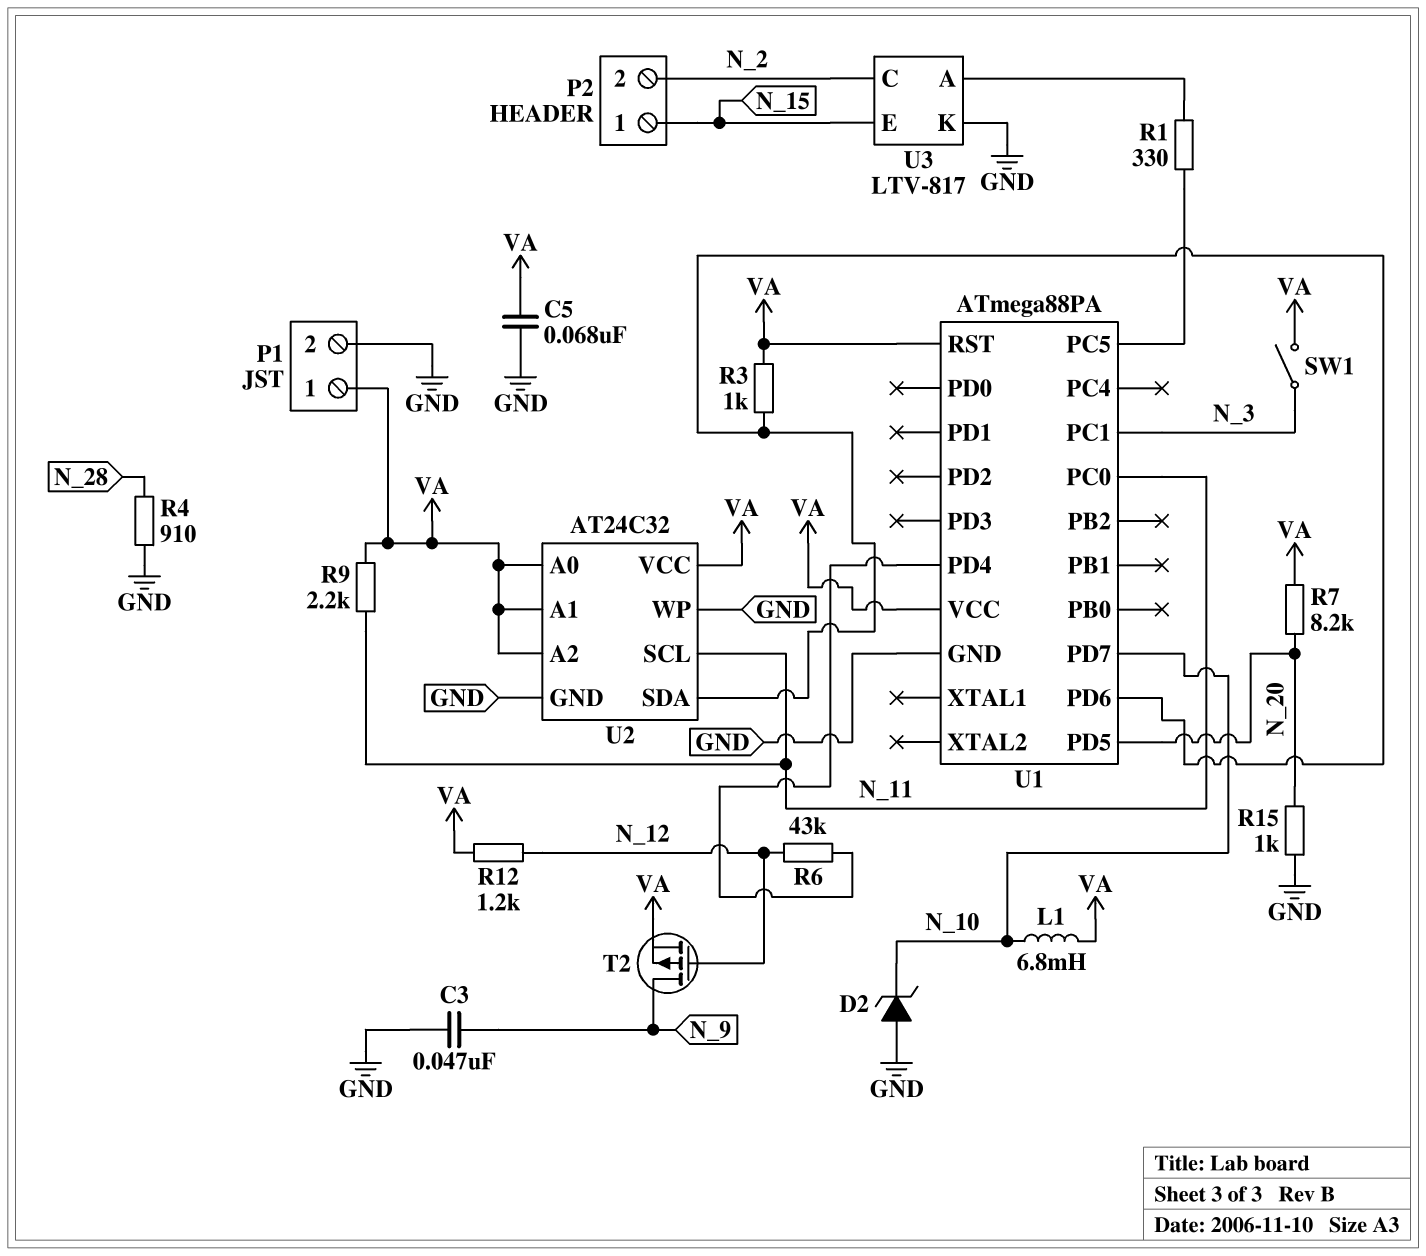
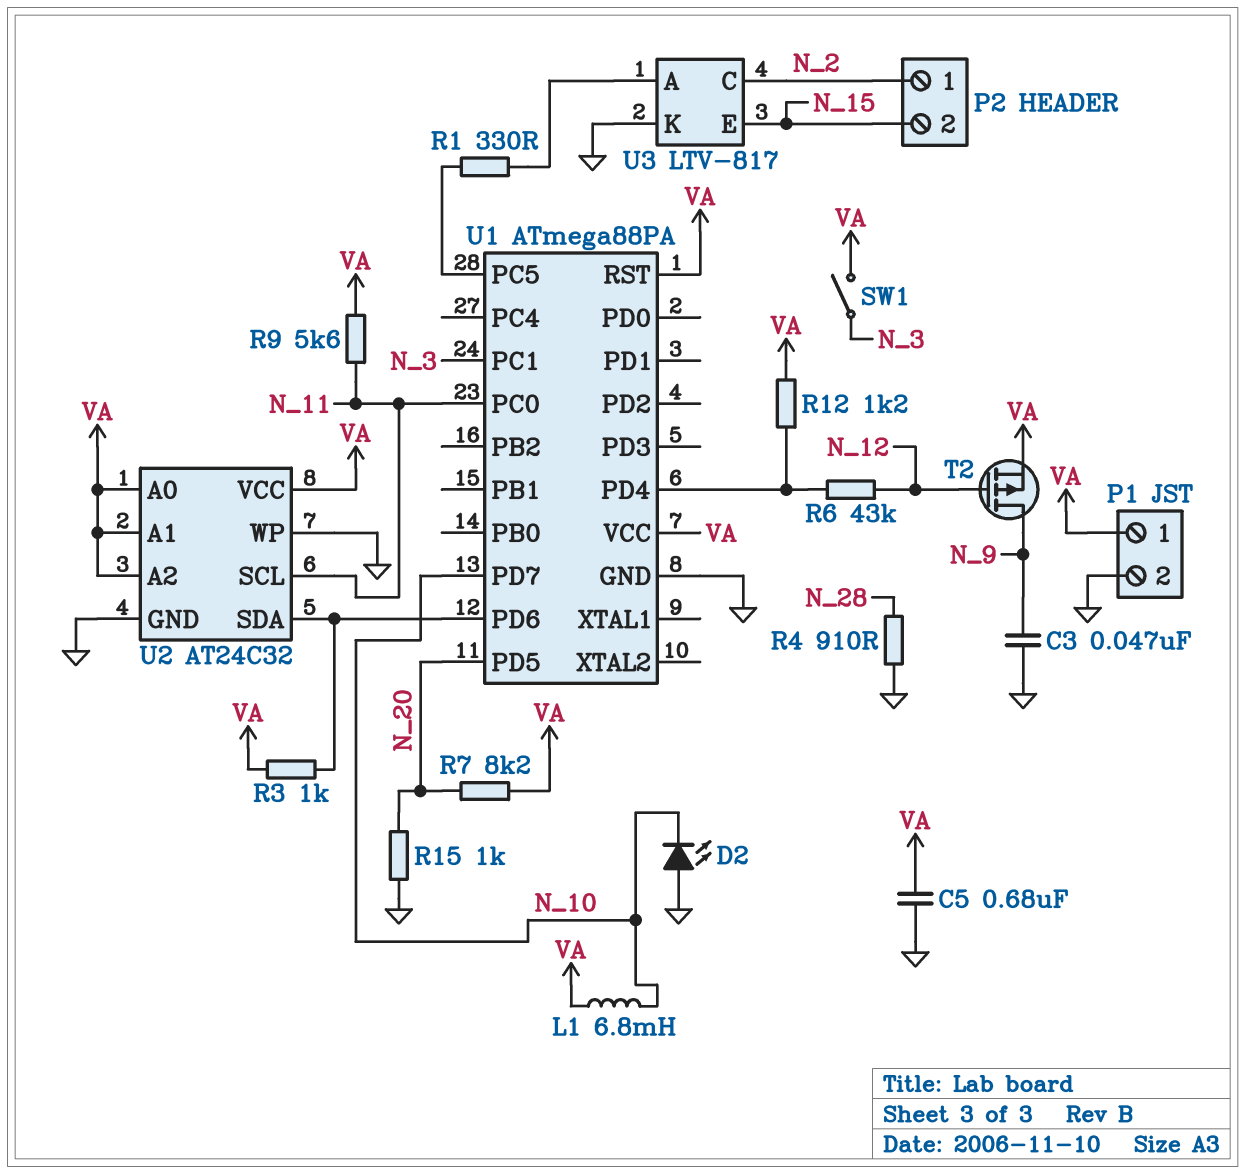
C5: 68nF (GND, VA) -> 680nF (GND, VA)
D2: zener (A GND, K N_10) -> LED (A GND, K N_10)
P2 pin 1: N_15 -> N_2
P2 pin 2: N_2 -> N_15
R9: 2.2k (N_11, VA) -> 5.6k (N_11, VA)
R12: 1.2k (N_12, VA) -> 1.2k (U1/PD4, VA)

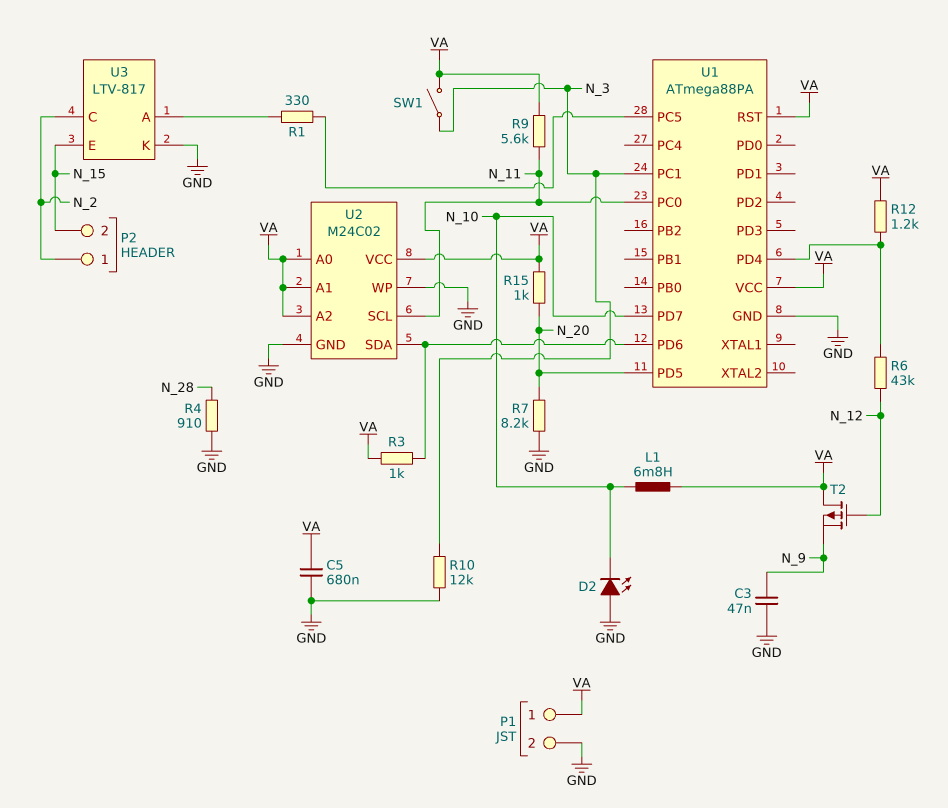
R7: 8.2k (N_20, VA) -> 8.2k (GND, N_20)
R10: none -> 12k (GND, N_3)
R15: 1k (GND, N_20) -> 1k (N_20, VA)
T2: PMOS (G N_12, D N_9, S VA) -> PMOS (G N_12, D VA, S N_9)
U2: AT24C32 -> M24C02

